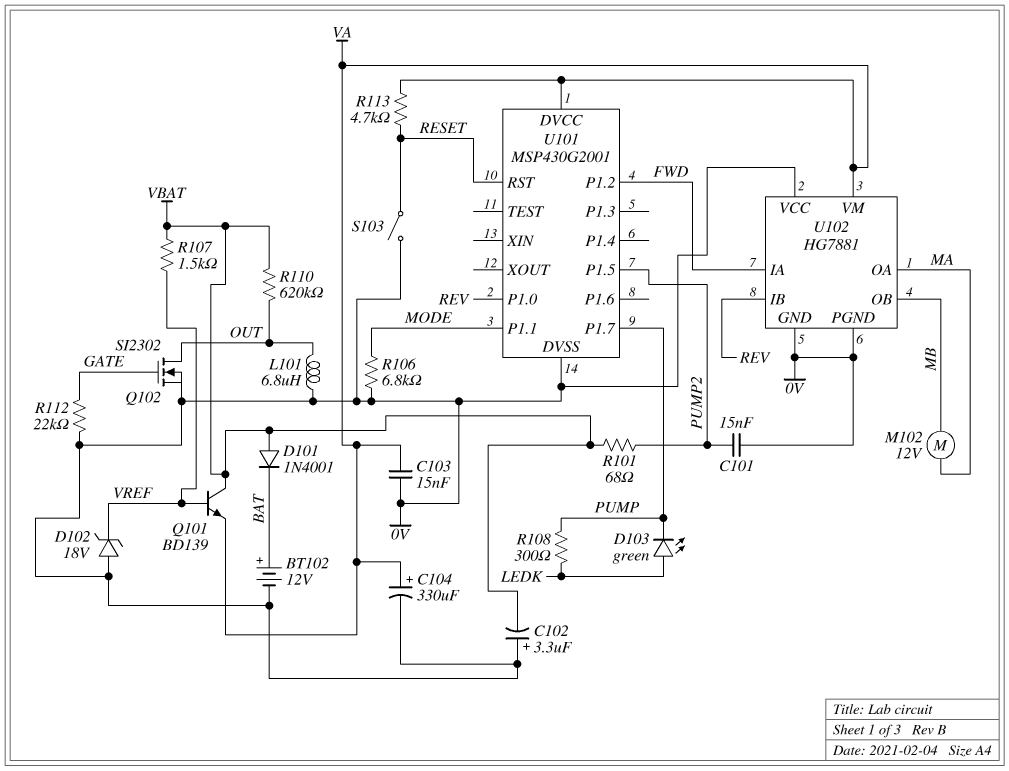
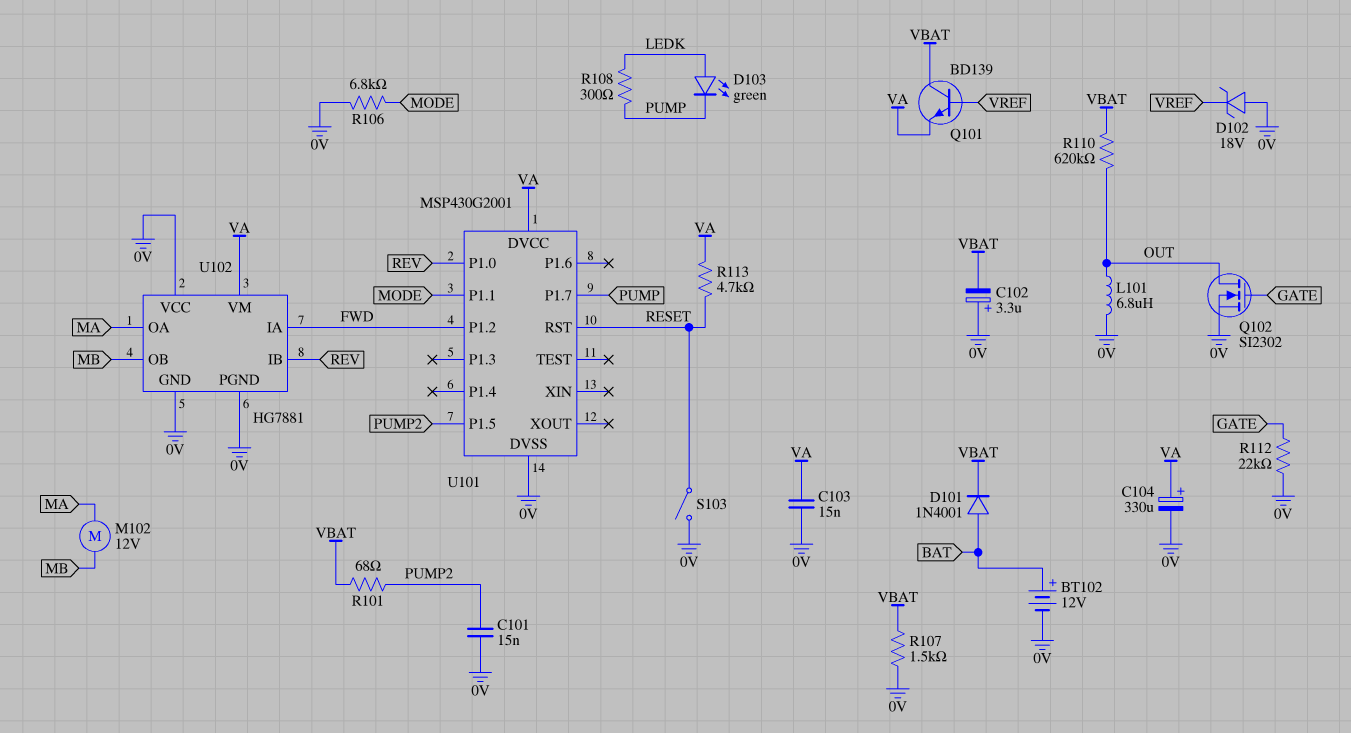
D101: diode 1N4001 (A VBAT, K BAT) -> diode 1N4001 (A BAT, K VBAT)
R107: 1.5k (VBAT, VREF) -> 1.5k (0V, VBAT)

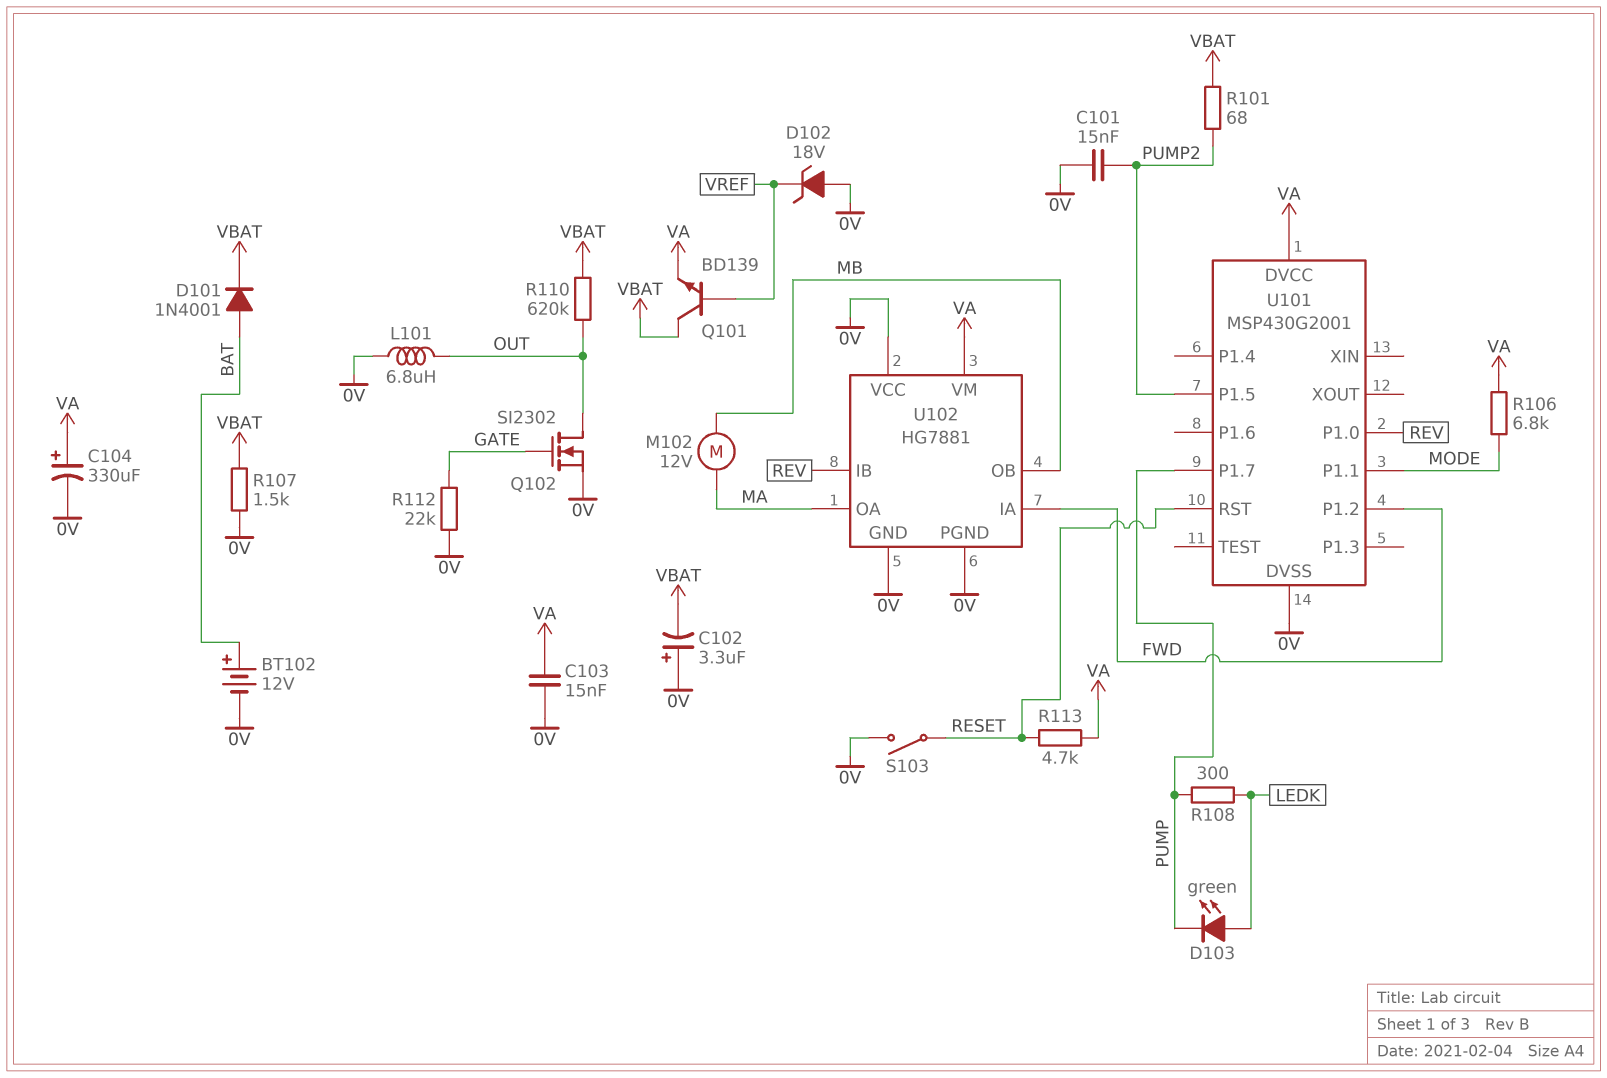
R106: 6.8k (0V, MODE) -> 6.8k (MODE, VA)

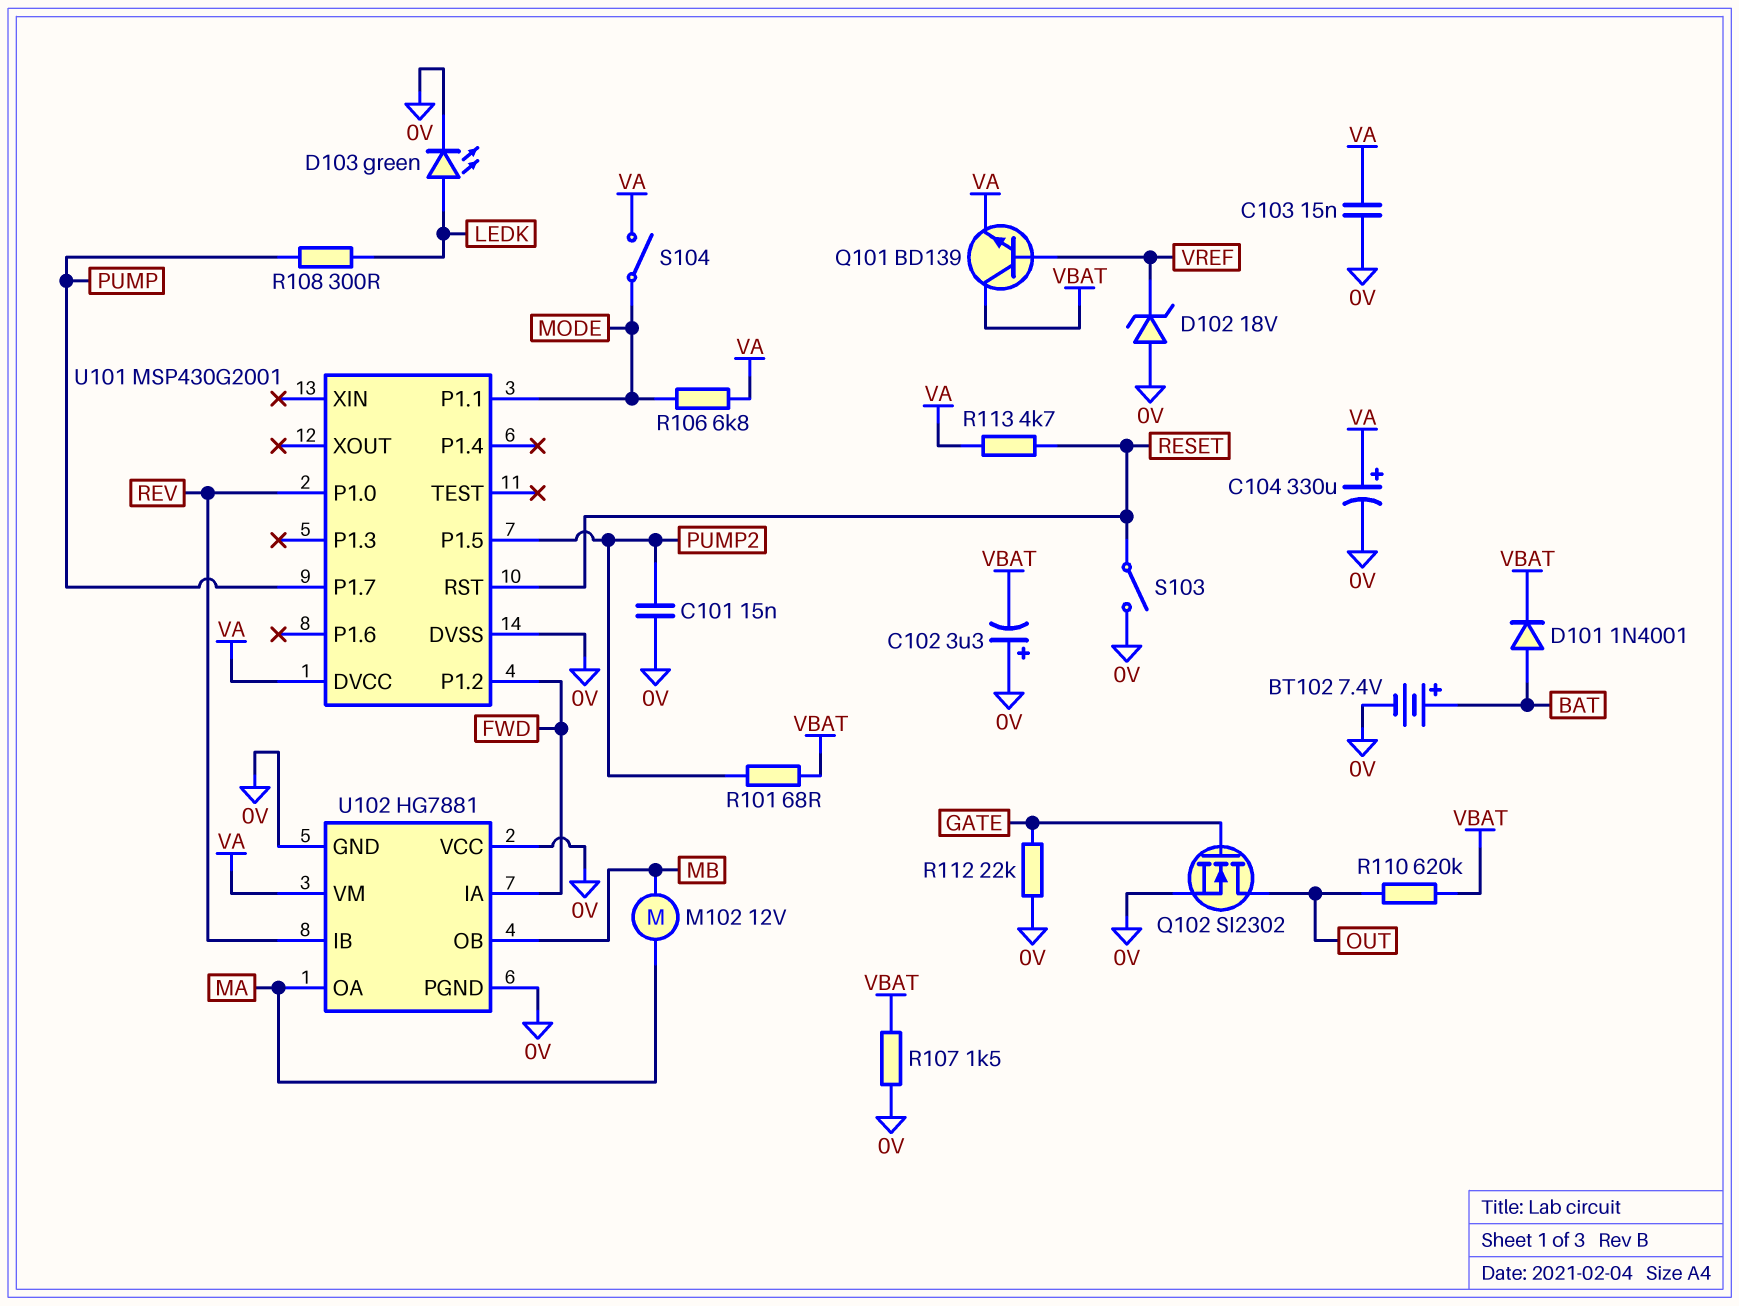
BT102: 12V (plus BAT, minus 0V) -> 7.4V (plus BAT, minus 0V)
D103: LED green (A LEDK, K PUMP) -> LED green (A LEDK, K 0V)
L101: 6.8uH (0V, OUT) -> none
S104: none -> switch (MODE, VA)

